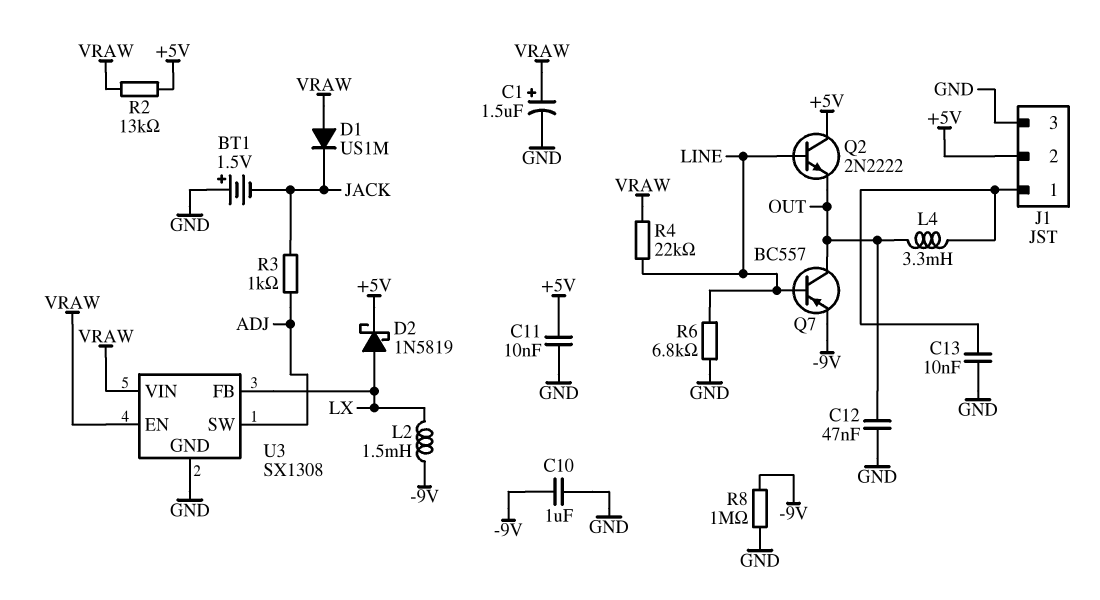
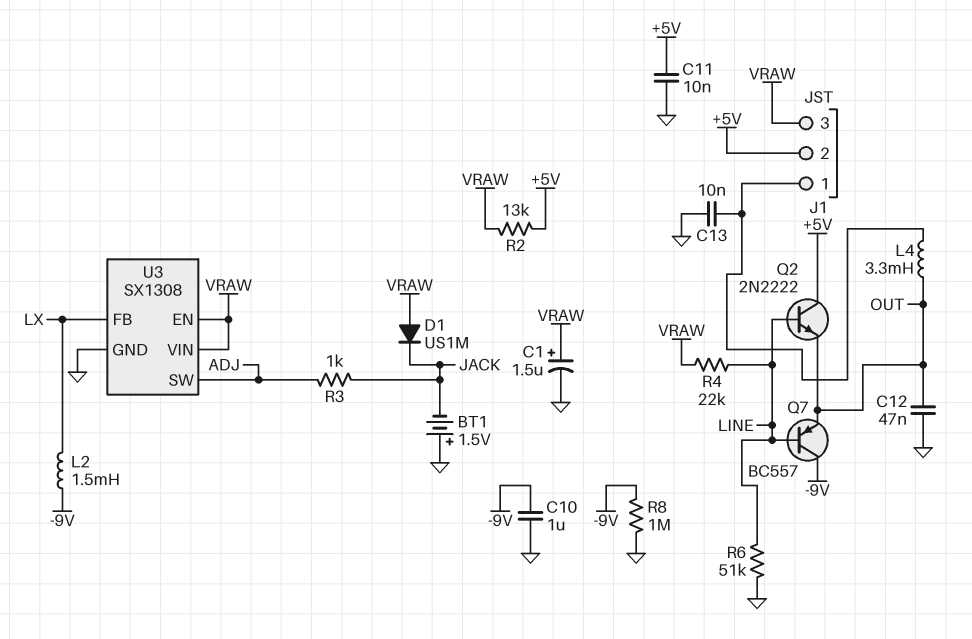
D2: schottky 1N5819 (A LX, K +5V) -> none
J1 pin 3: GND -> VRAW
Q7: PNP BC557 (B LINE, C OUT, E -9V) -> PNP BC557 (B LINE, C -9V, E OUT)
R6: 6.8k (GND, LINE) -> 51k (GND, LINE)

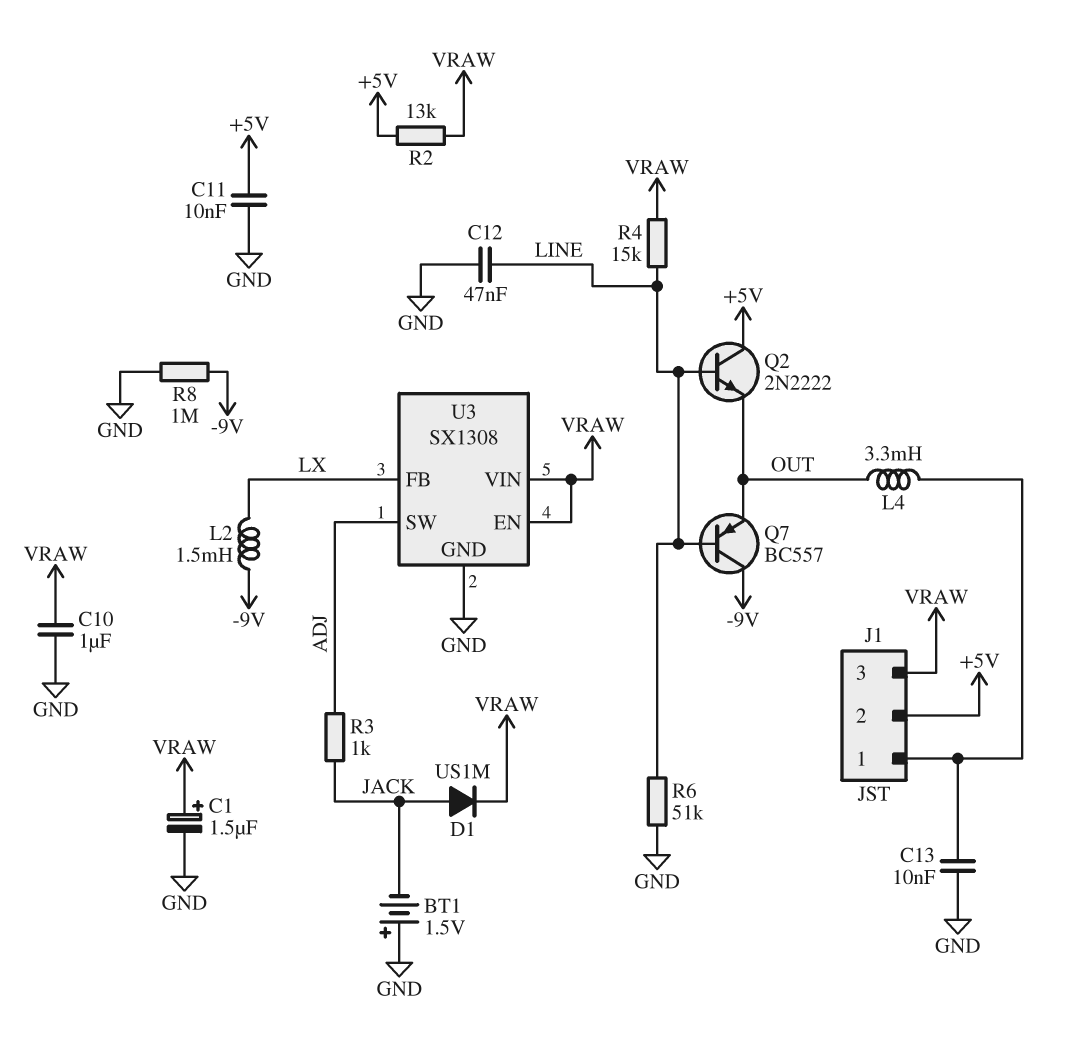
C10: 1uF (-9V, GND) -> 1uF (GND, VRAW)
C12: 47nF (GND, OUT) -> 47nF (GND, LINE)
D1: diode US1M (A VRAW, K JACK) -> diode US1M (A JACK, K VRAW)
R4: 22k (LINE, VRAW) -> 15k (LINE, VRAW)

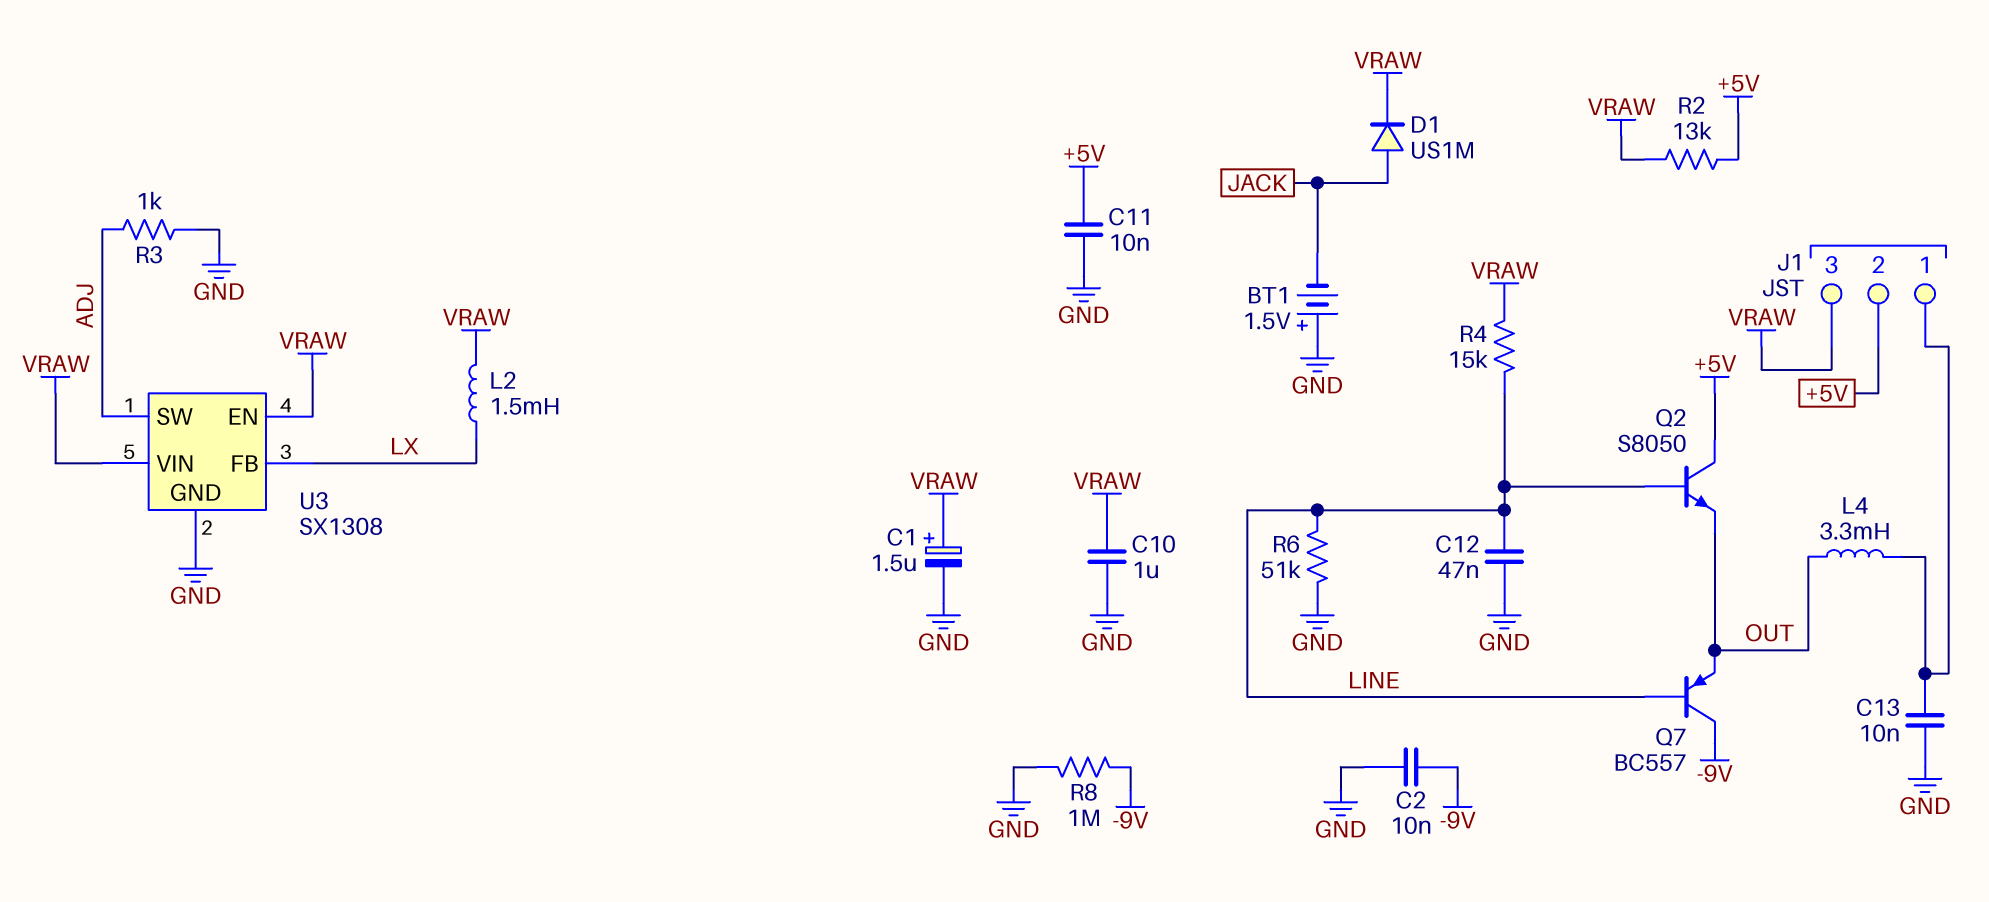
C2: none -> 10nF (-9V, GND)
L2: 1.5mH (-9V, LX) -> 1.5mH (LX, VRAW)
Q2: NPN 2N2222 (B LINE, C +5V, E OUT) -> NPN S8050 (B LINE, C +5V, E OUT)
R3: 1k (ADJ, JACK) -> 1k (ADJ, GND)

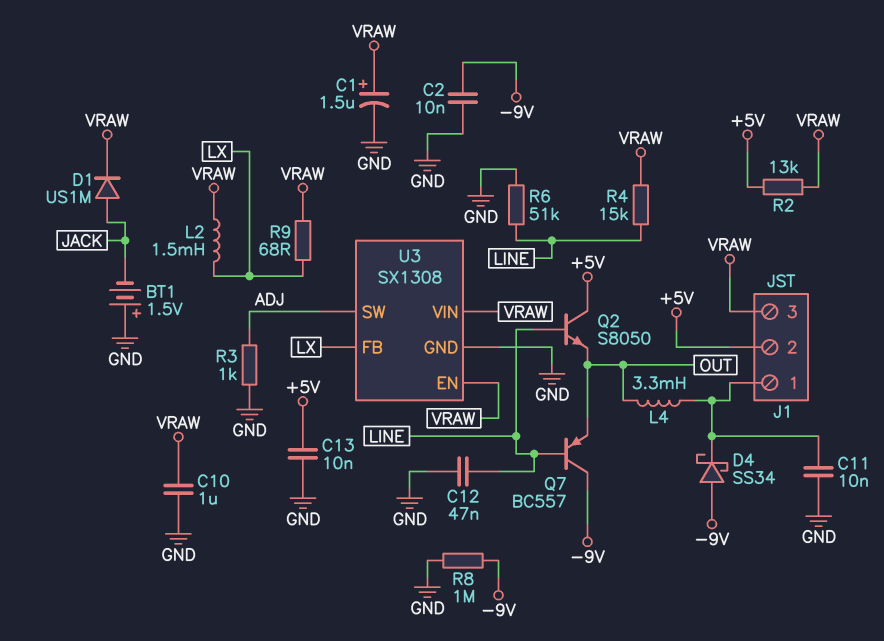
C11: 10nF (+5V, GND) -> 10nF (GND, J1/1)
C13: 10nF (GND, J1/1) -> 10nF (+5V, GND)
D4: none -> schottky SS34 (A -9V, K J1/1)
R9: none -> 68 (LX, VRAW)

